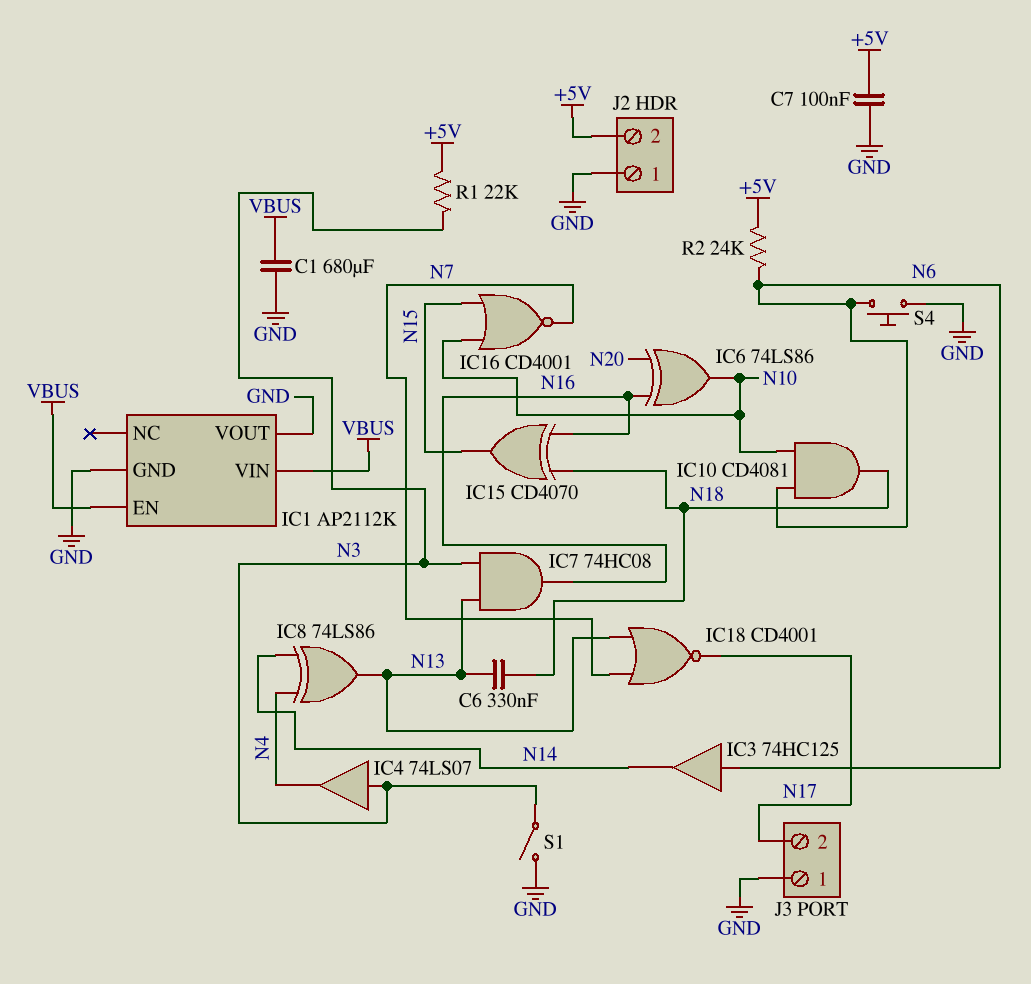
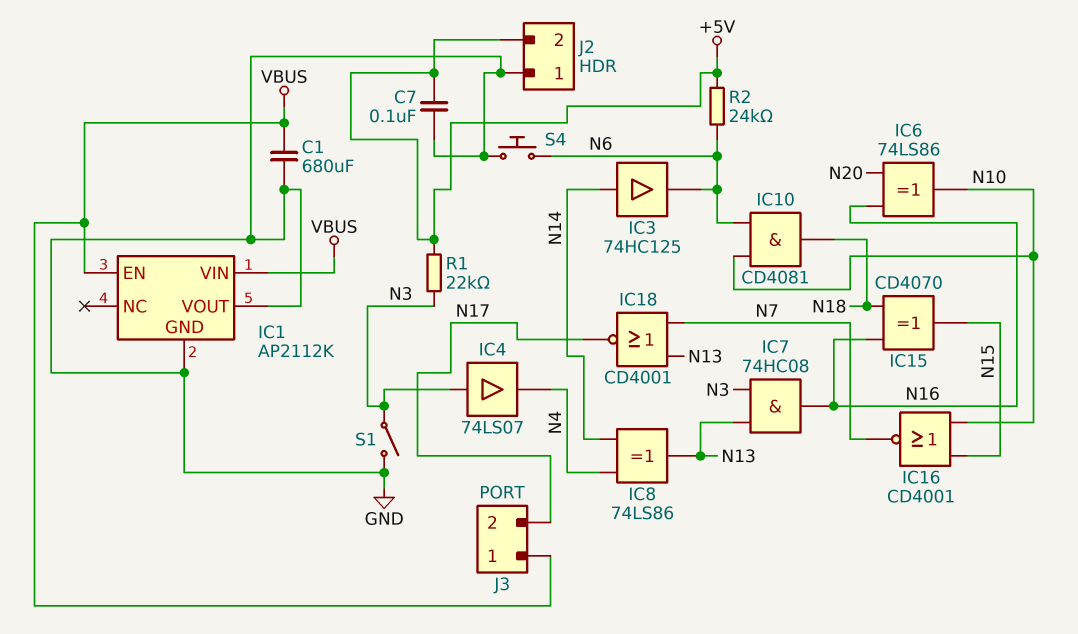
C6: 330nF (N13, N18) -> none
IC3: buffer 74HC125 (in N6, out N14) -> buffer 74HC125 (in N14, out N6)
J3 pin 1: GND -> VBUS

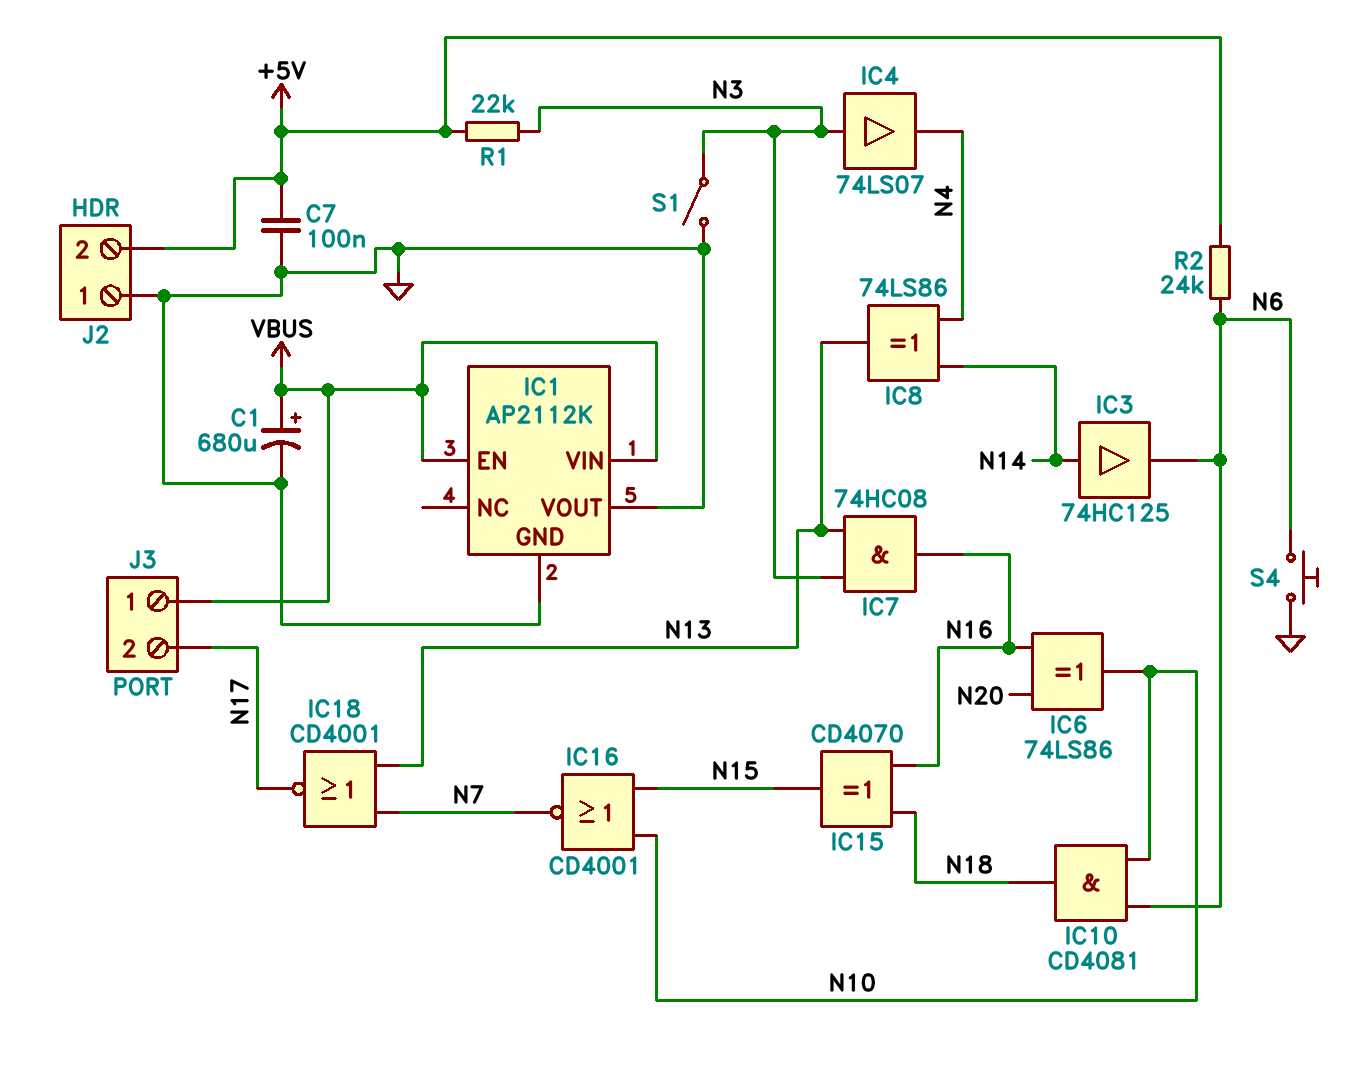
C1: 680uF (GND, VBUS) -> 680uF (plus VBUS, minus GND)

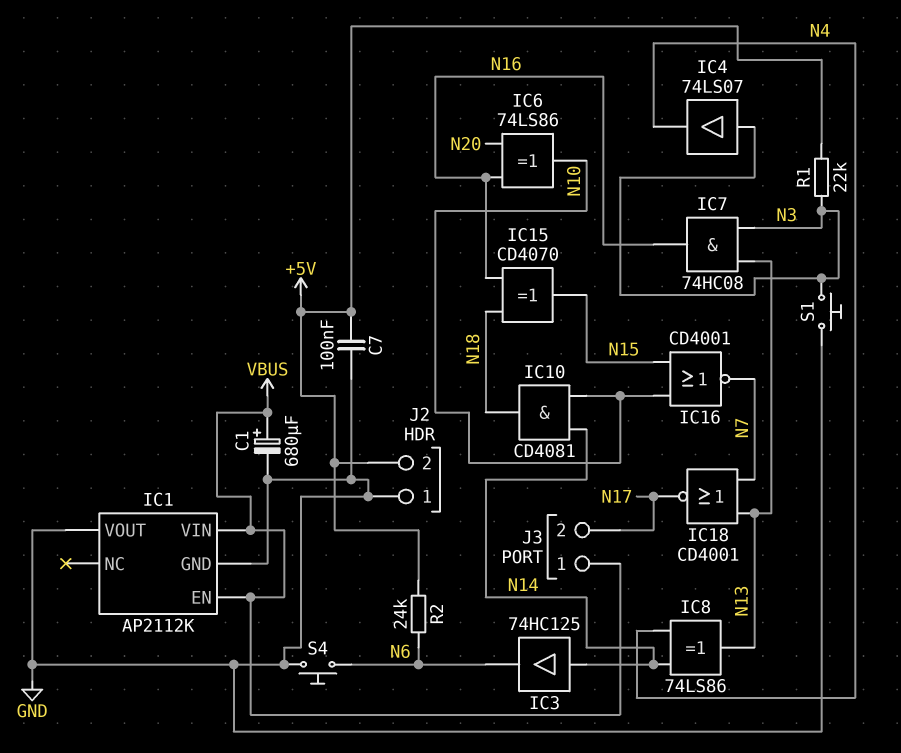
IC10: AND CD4081 (in N6, in N10, out N18) -> AND CD4081 (in N10, in N14, out N18)
S1: switch (GND, N3) -> button (GND, N3)

